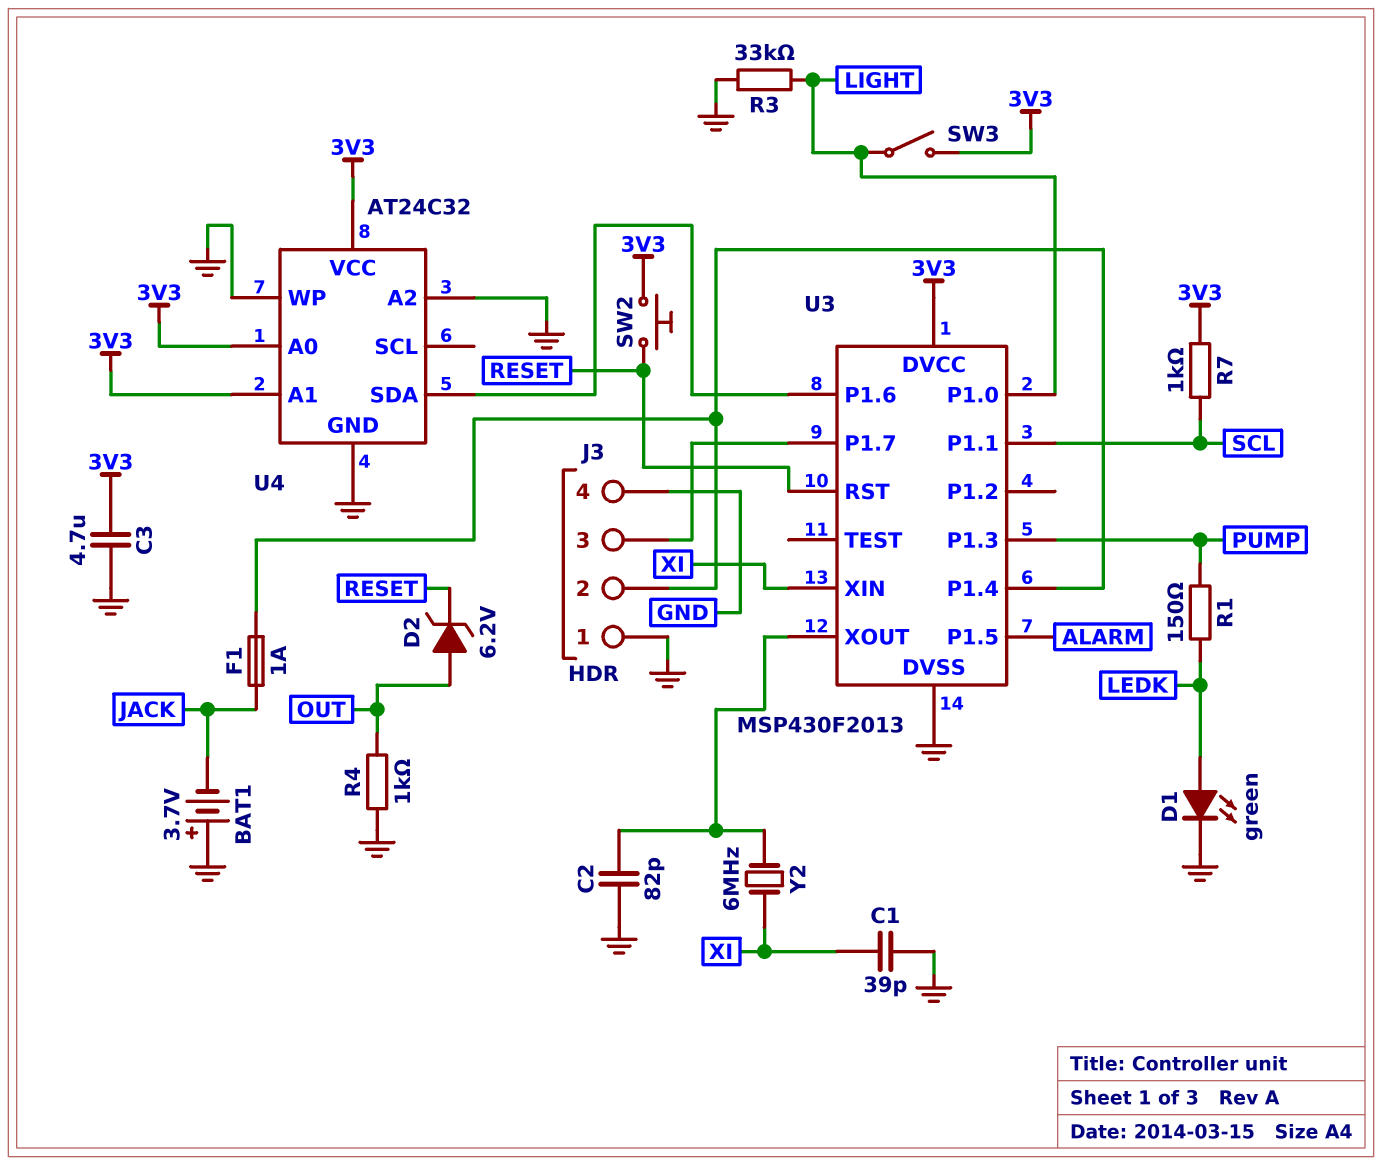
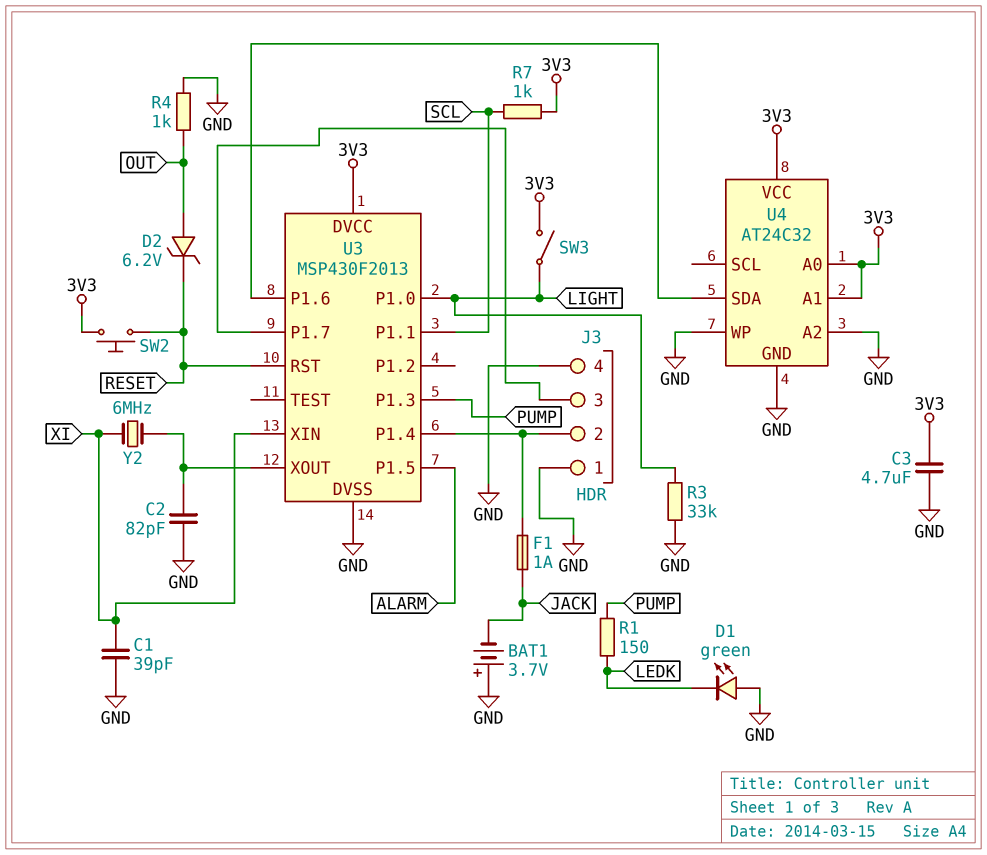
D1: LED green (A LEDK, K GND) -> LED green (A GND, K LEDK)

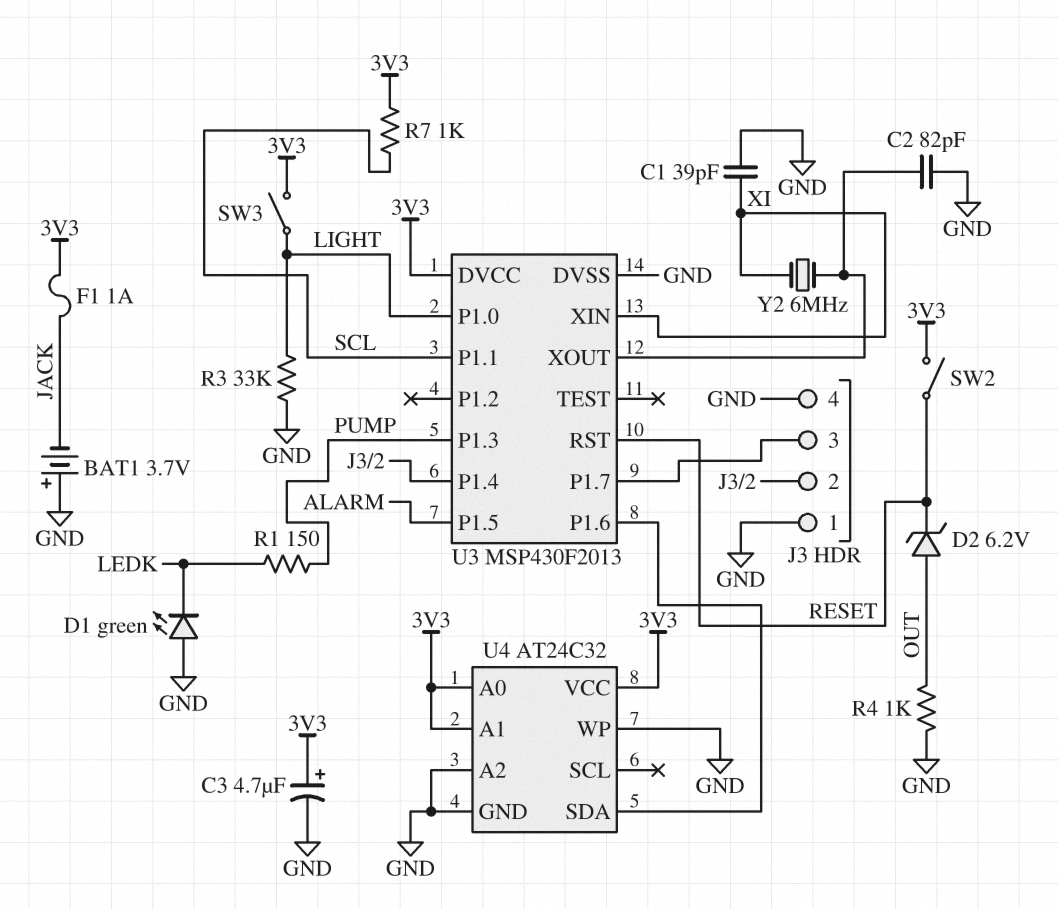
C3: 4.7uF (3V3, GND) -> 4.7uF (plus 3V3, minus GND)
F1: 1A (J3/2, JACK) -> 1A (3V3, JACK)
SW2: button (3V3, RESET) -> switch (3V3, RESET)

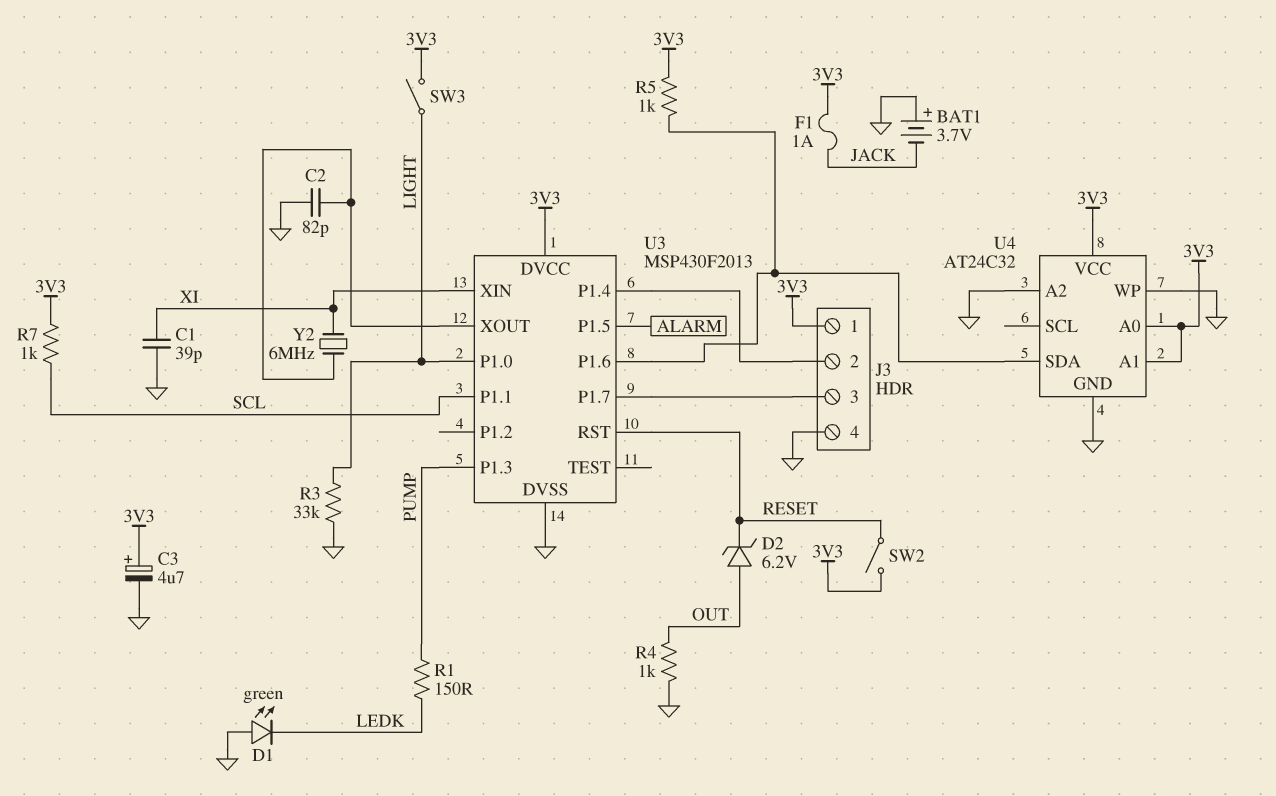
J3 pin 1: GND -> 3V3
R5: none -> 1k (3V3, U3/P1.6)

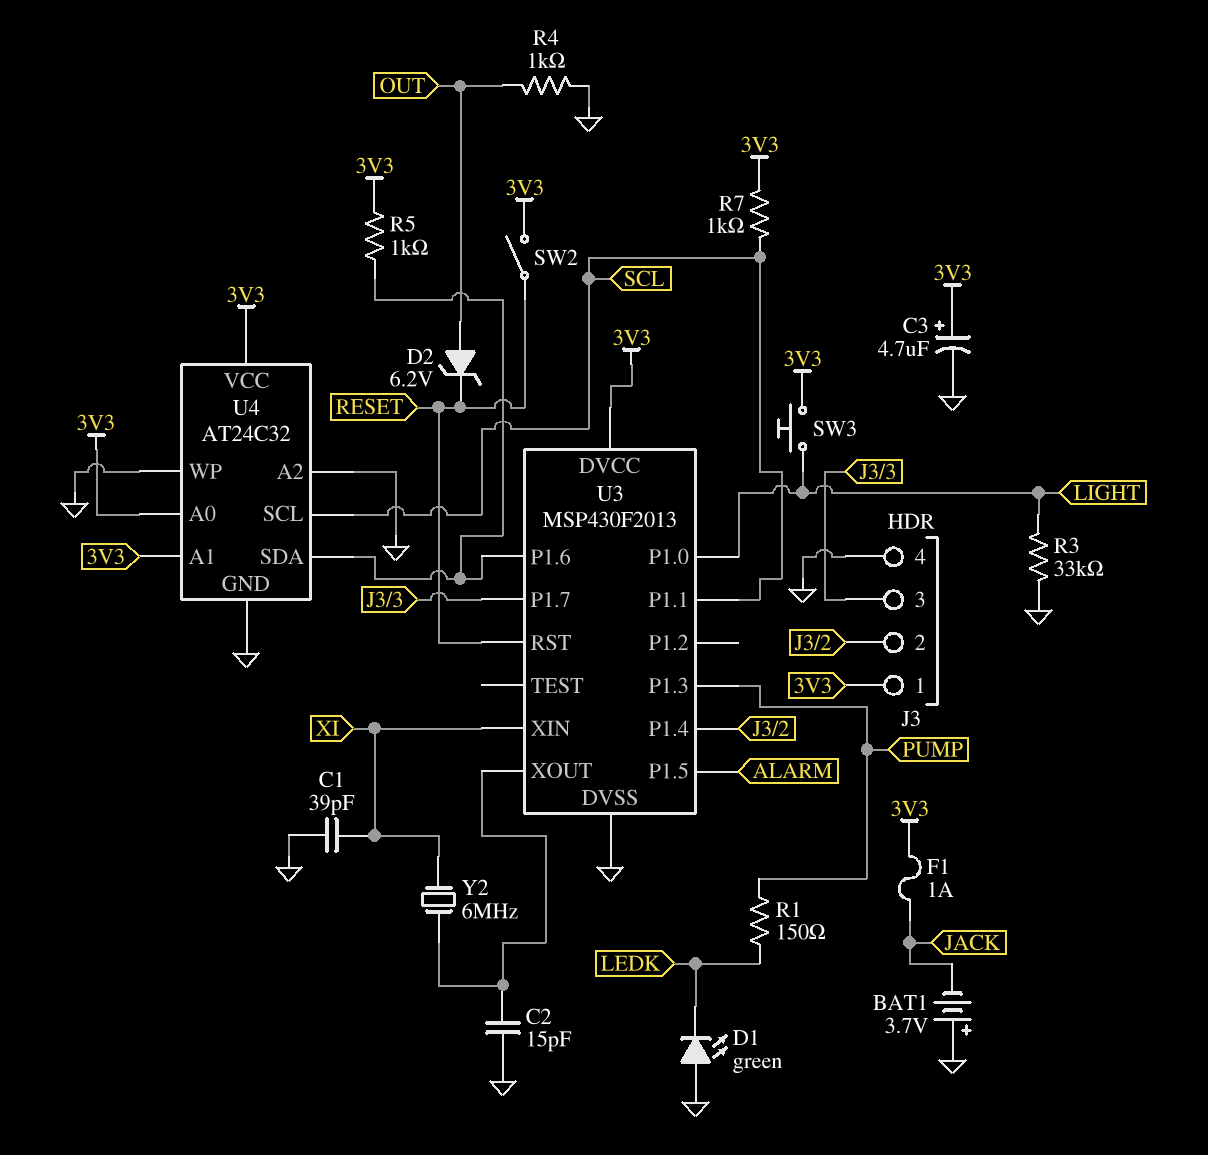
C2: 82pF (GND, U3/XOUT) -> 15pF (GND, U3/XOUT)
SW3: switch (3V3, LIGHT) -> button (3V3, LIGHT)
U4 pin SCL: none -> SCL

